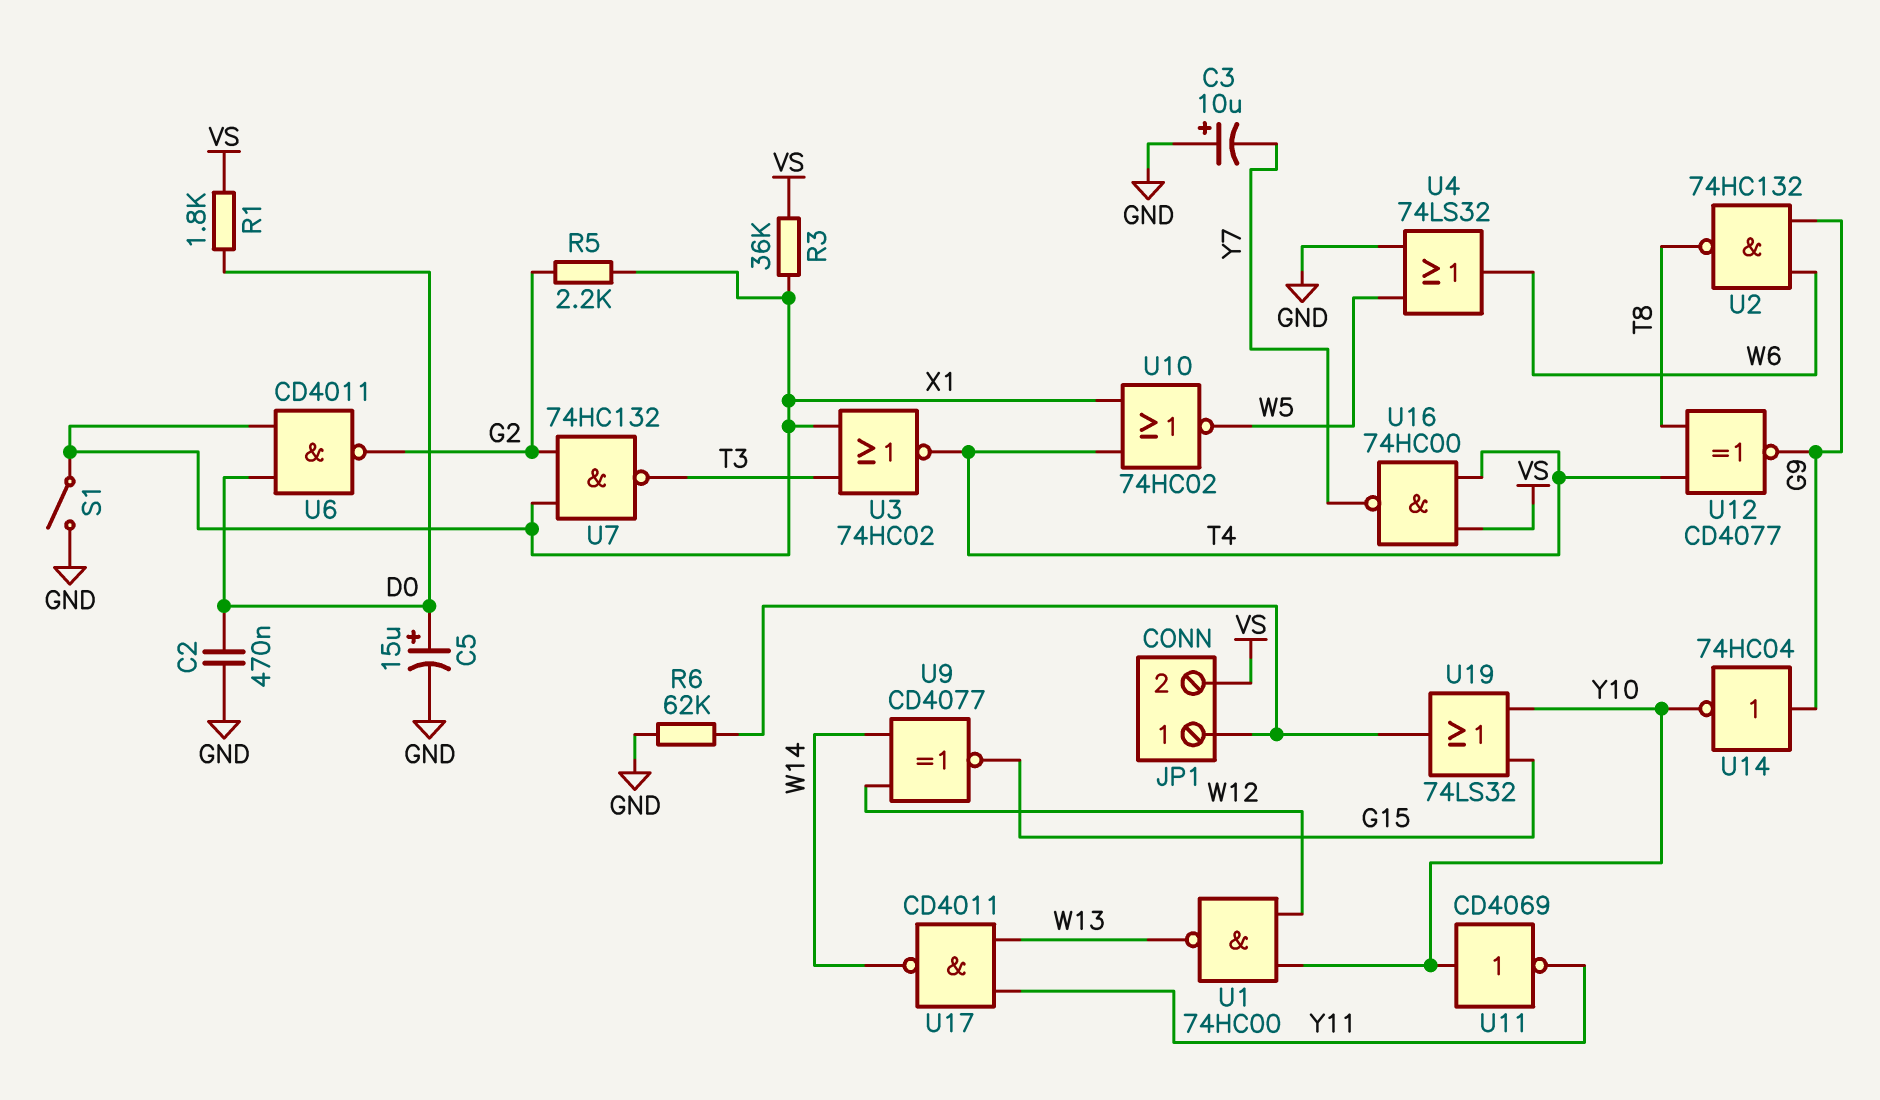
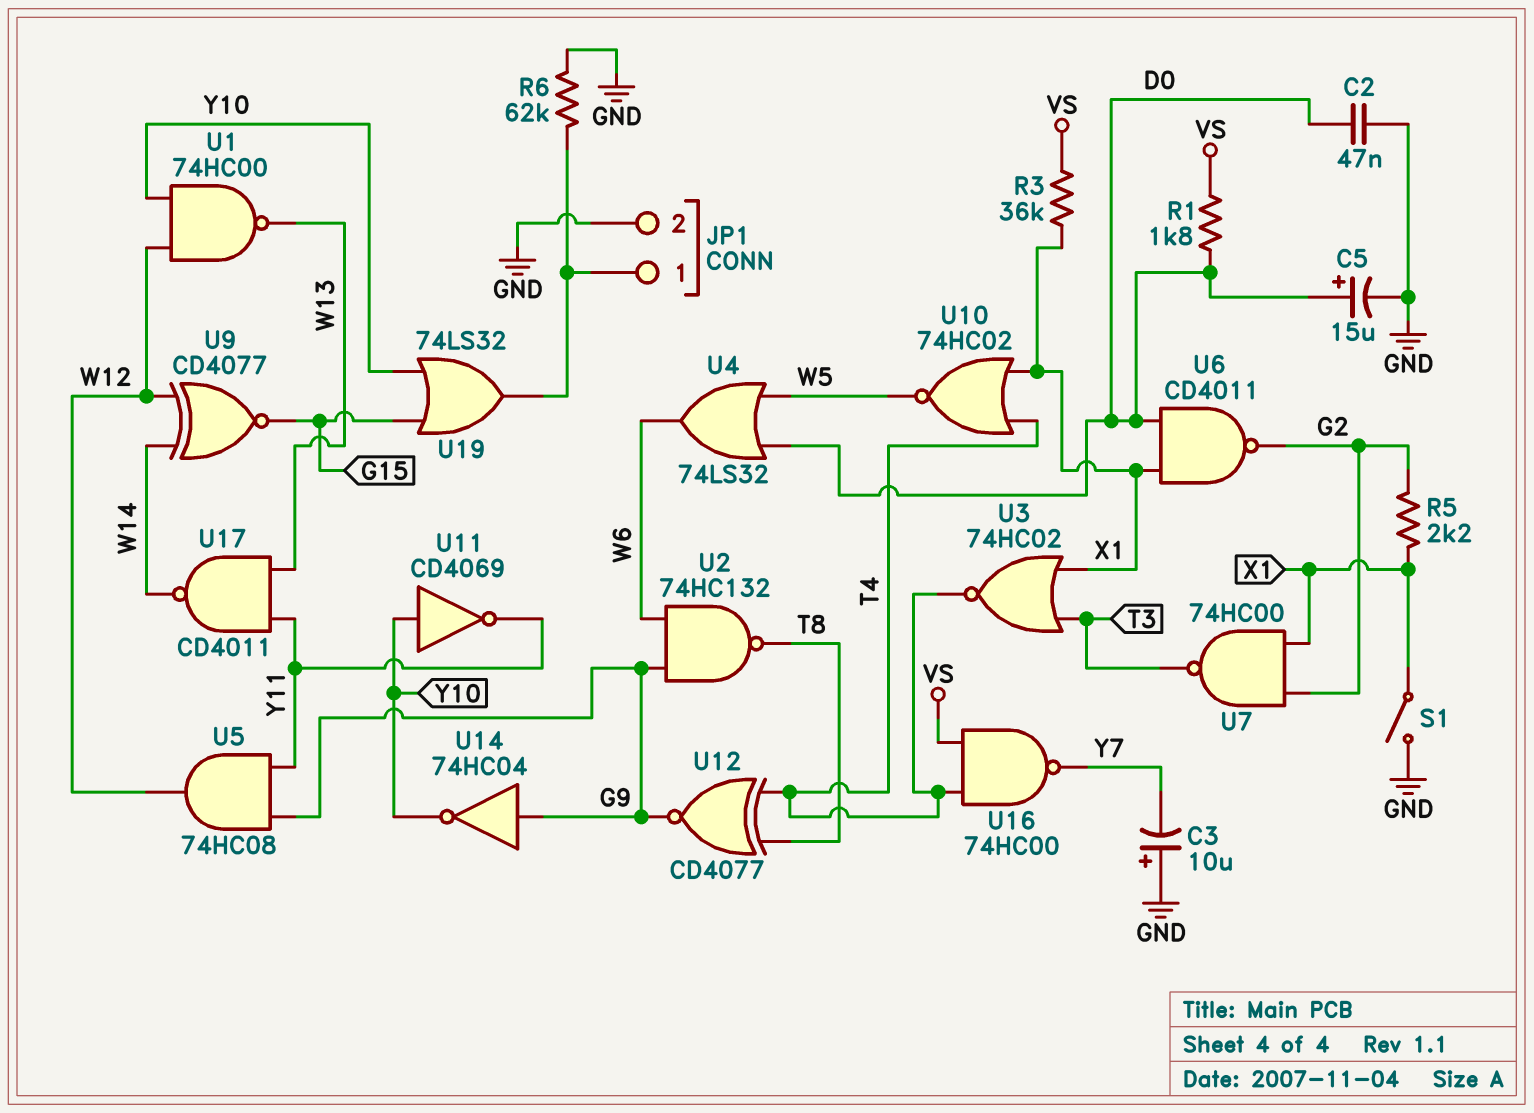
C2: 470nF (D0, GND) -> 47nF (D0, GND)
JP1 pin 2: VS -> GND
U4: OR 74LS32 (in GND, in W5, out W6) -> OR 74LS32 (in D0, in W5, out W6)
U5: none -> AND 74HC08 (in G9, in Y11, out W12)
U7: NAND 74HC132 (in G2, in X1, out T3) -> NAND 74HC00 (in G2, in X1, out T3)

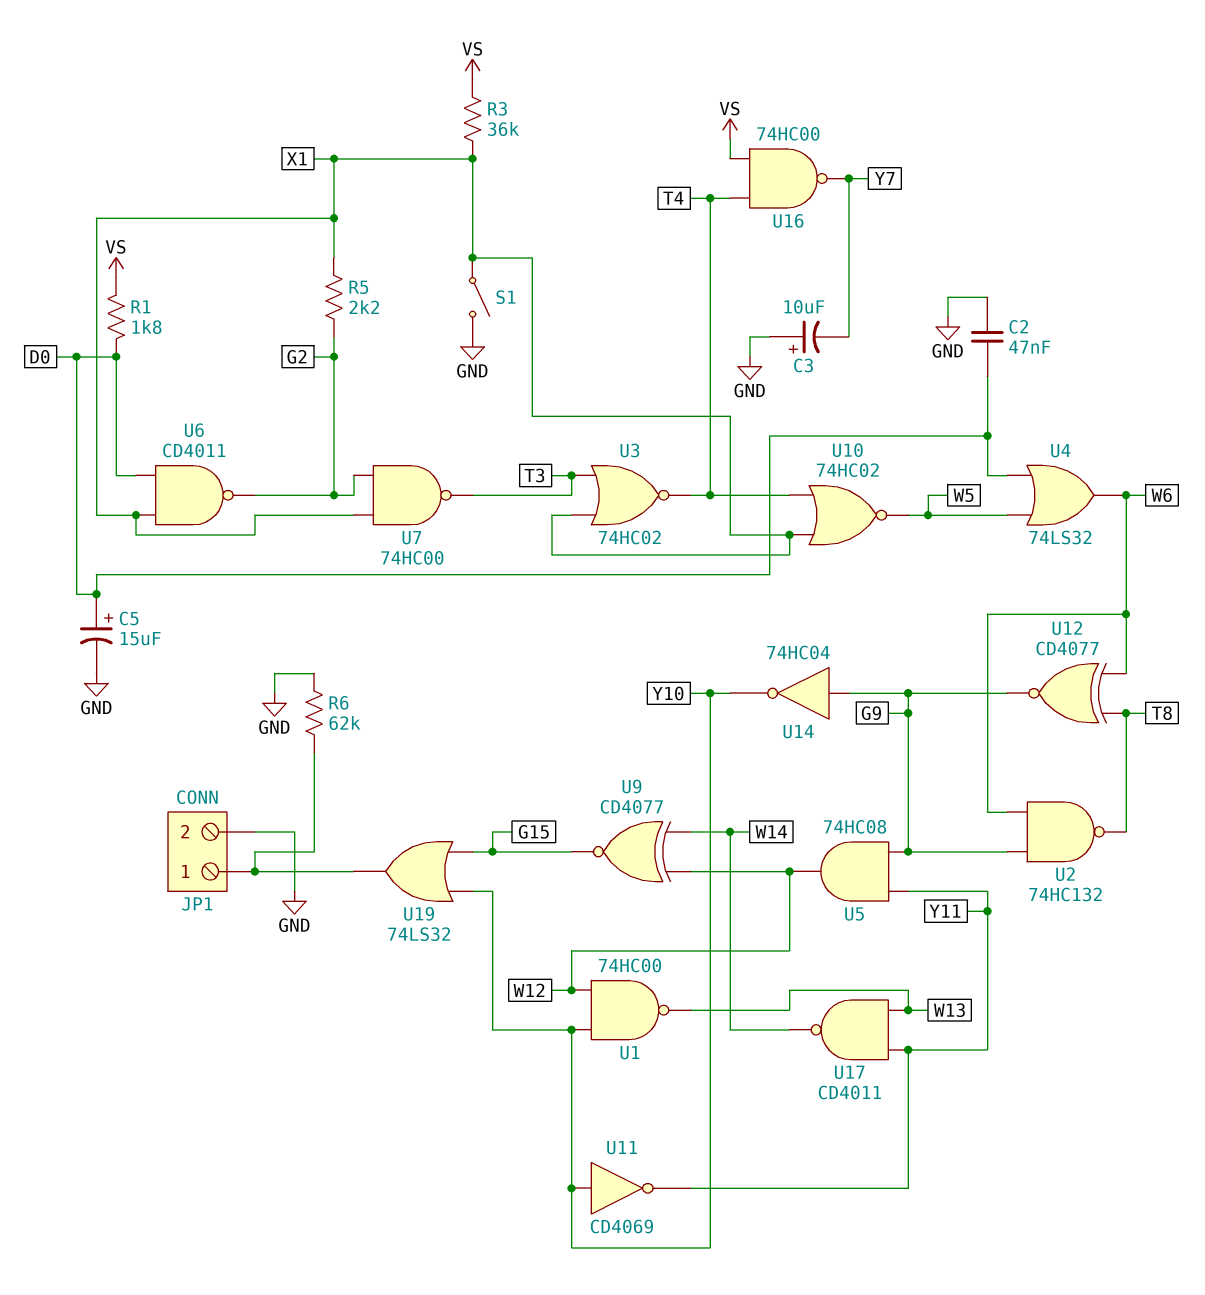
U12: XNOR CD4077 (in T4, in T8, out G9) -> XNOR CD4077 (in T8, in W6, out G9)

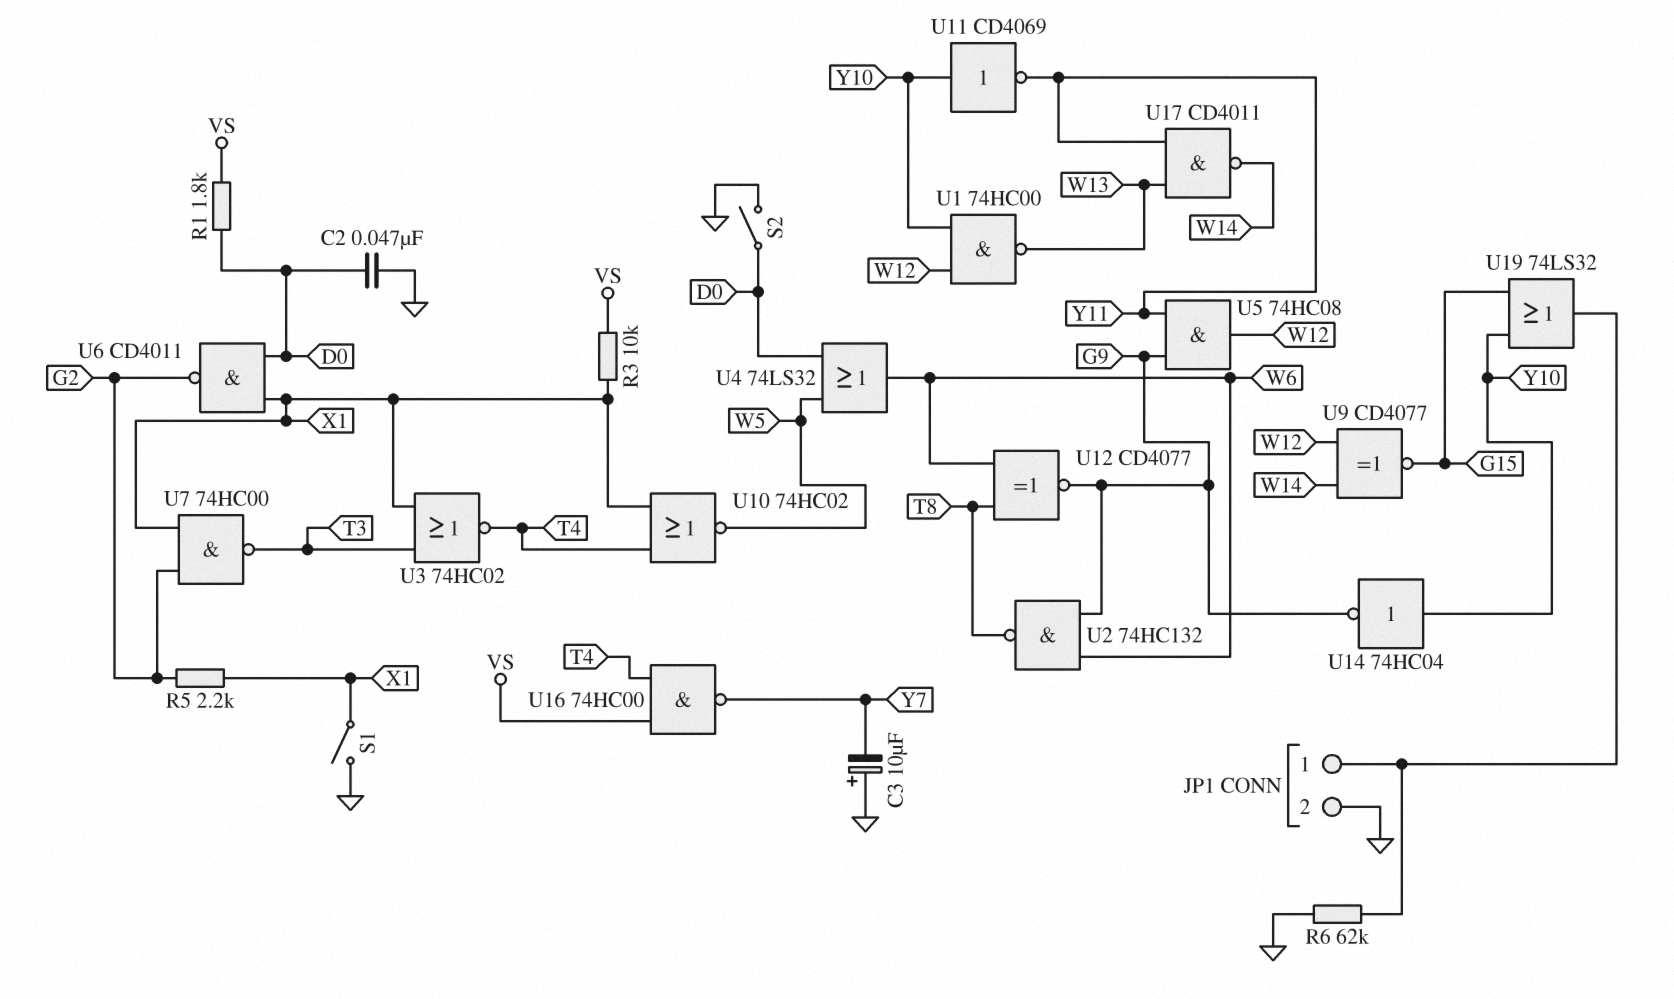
C5: 15uF (plus D0, minus GND) -> none
R3: 36k (VS, X1) -> 10k (VS, X1)
S2: none -> switch (D0, GND)
U14: NOT 74HC04 (in G9, out Y10) -> NOT 74HC04 (in Y10, out G9)

